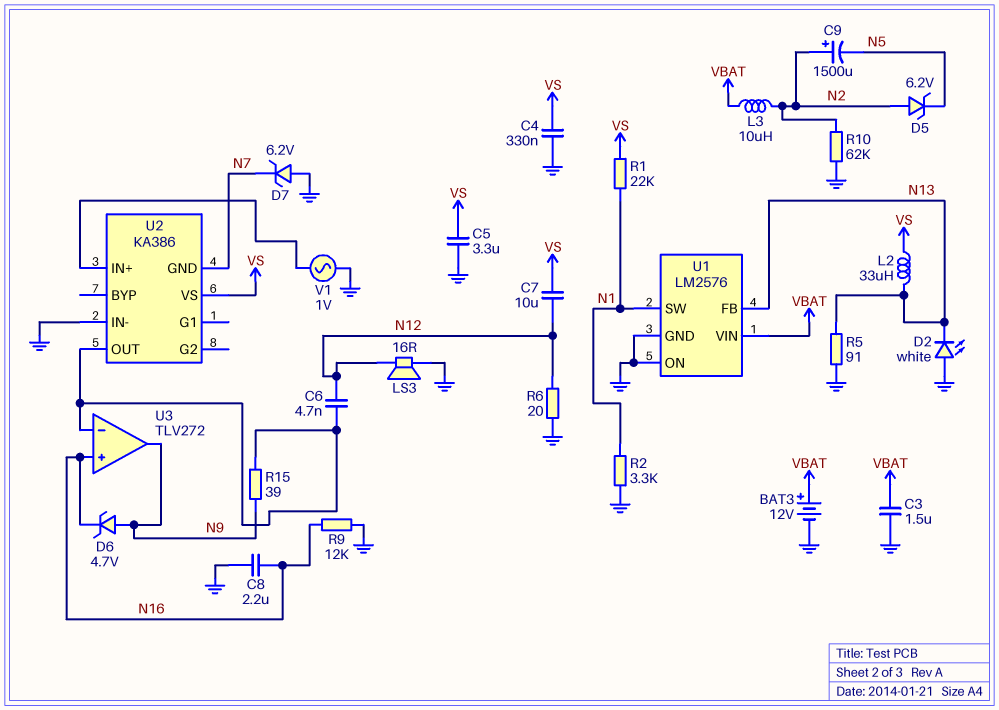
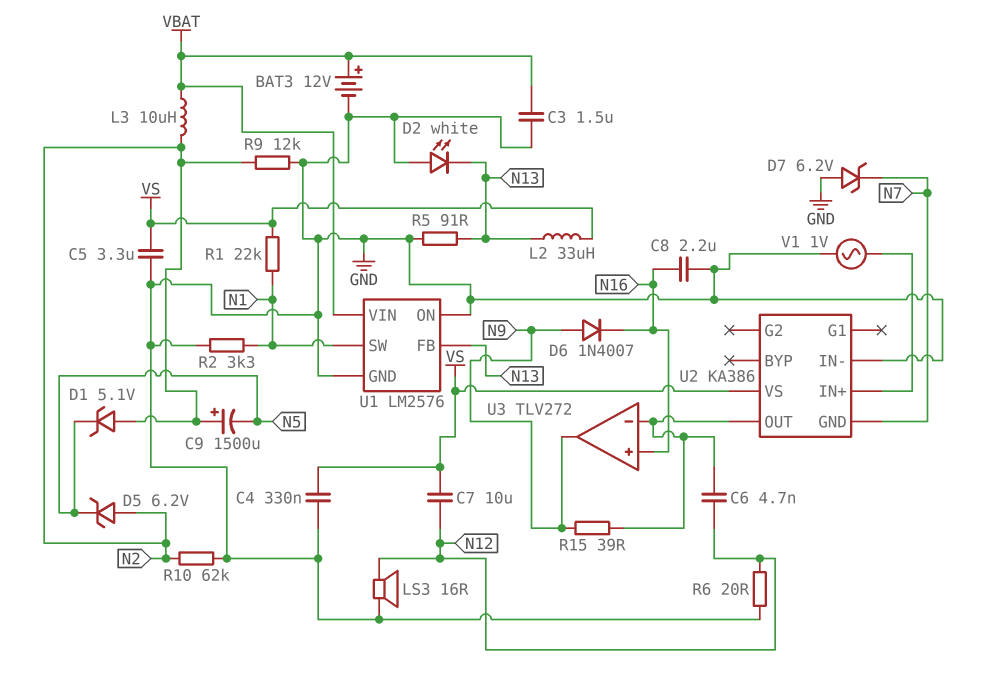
D1: none -> zener 5.1V (A N2, K N5)
D6: zener 4.7V (A N9, K N16) -> diode 1N4007 (A N9, K N16)
R9: 12k (GND, N16) -> 12k (GND, N2)

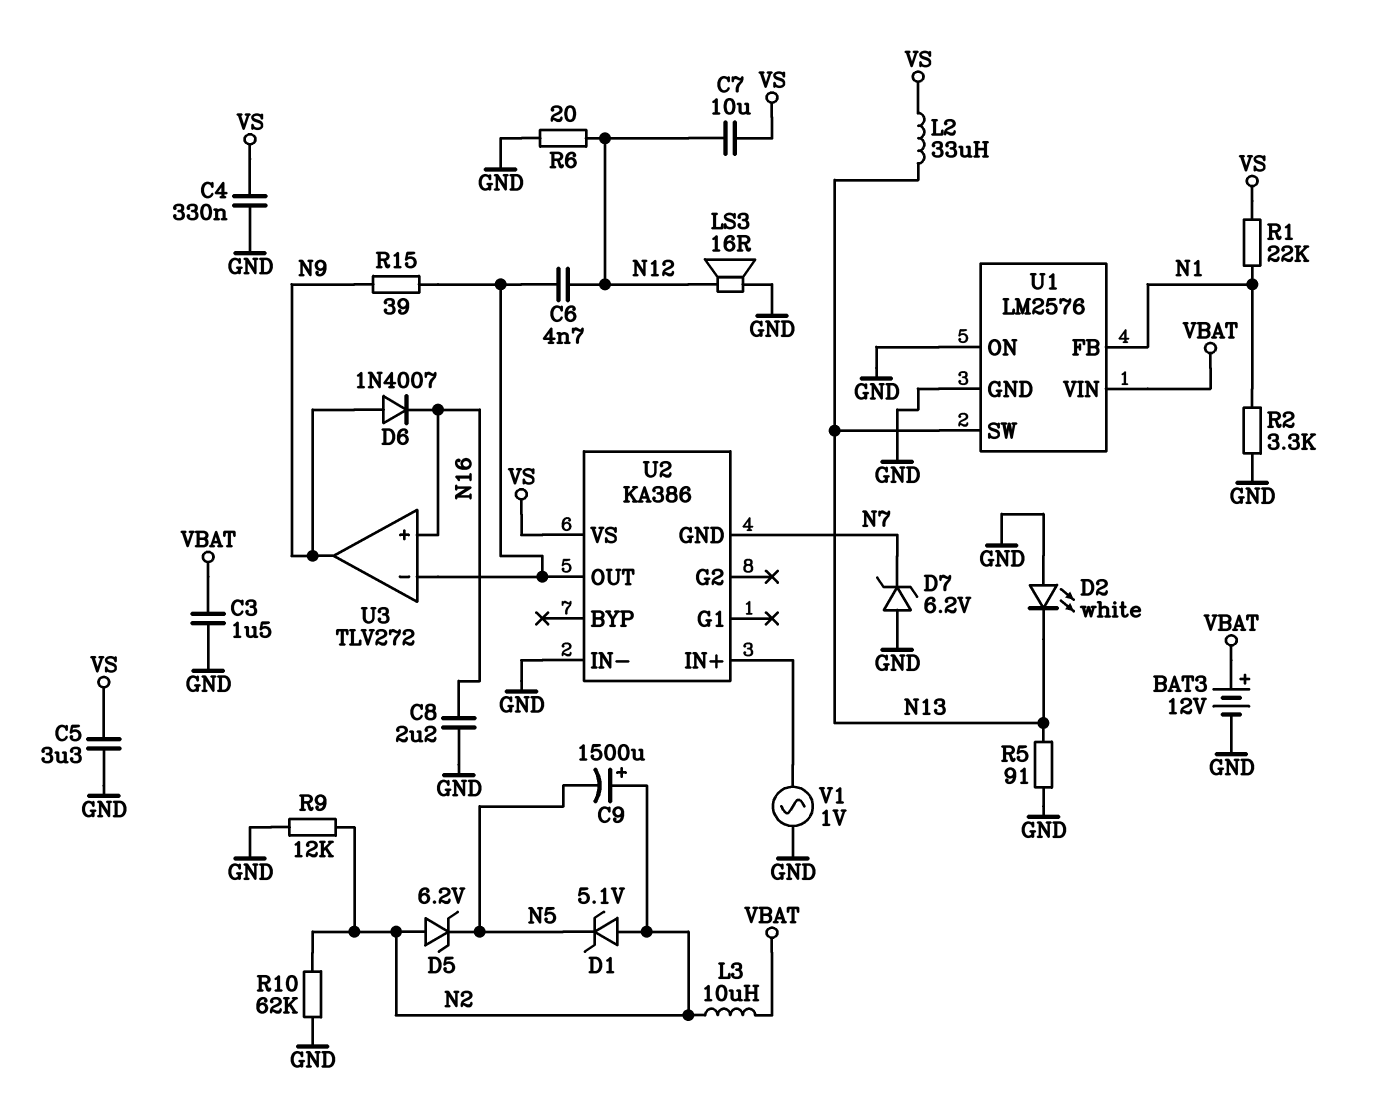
U1 pin FB: N13 -> N1
U1 pin SW: N1 -> N13

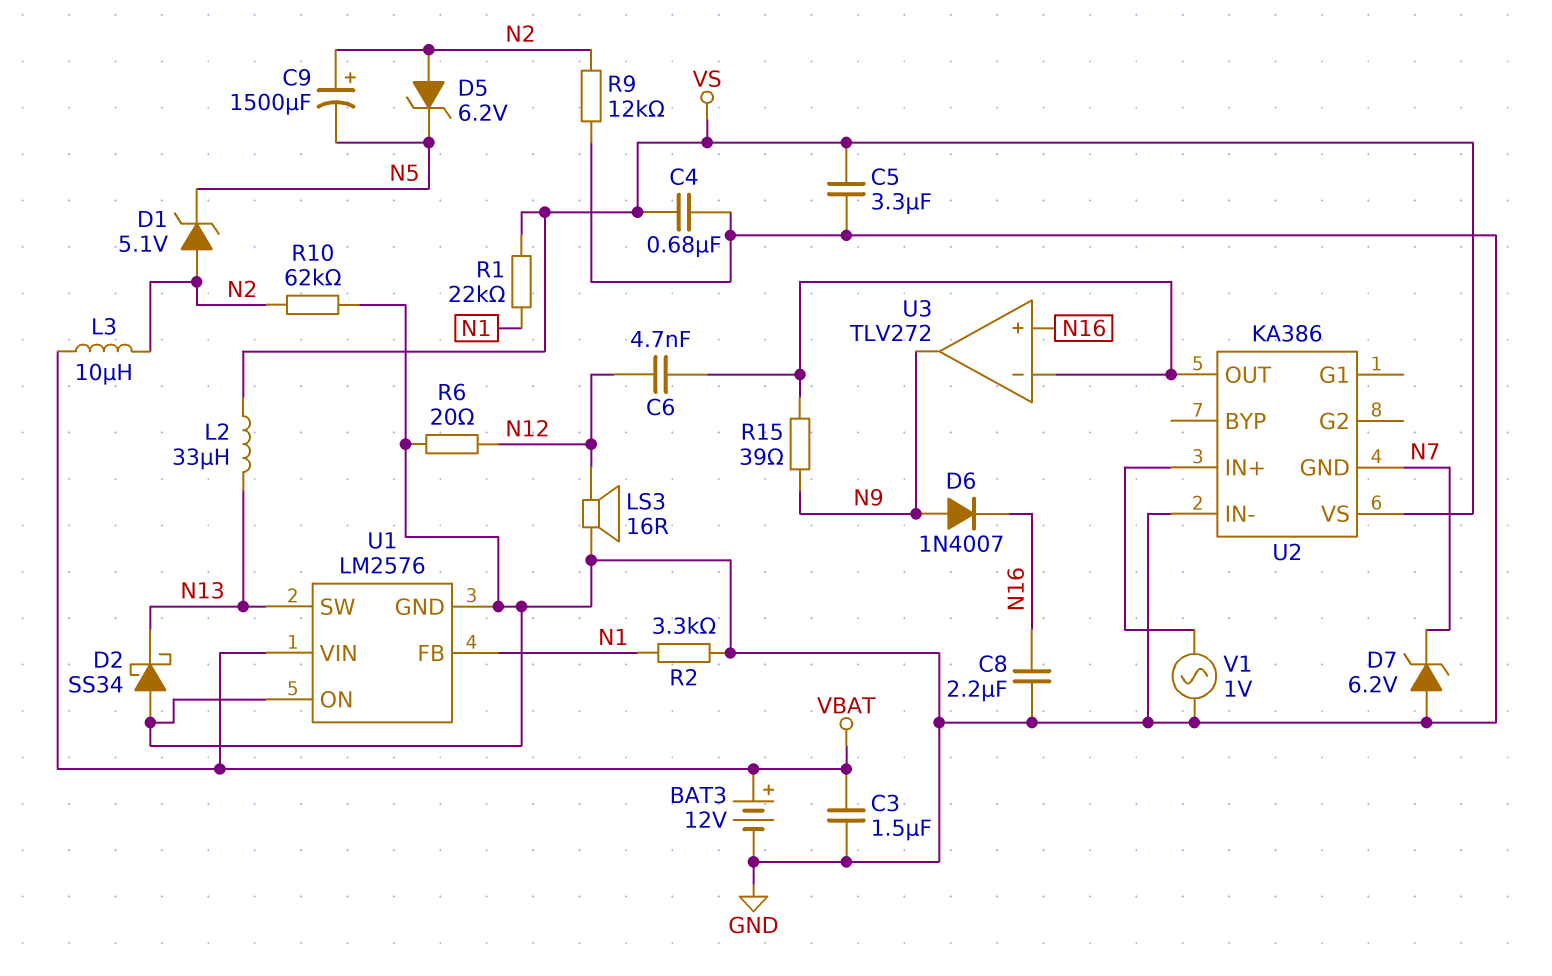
C4: 330nF (GND, VS) -> 680nF (GND, VS)
C7: 10uF (N12, VS) -> none
D2: LED white (A GND, K N13) -> schottky SS34 (A GND, K N13)
R5: 91 (GND, N13) -> none

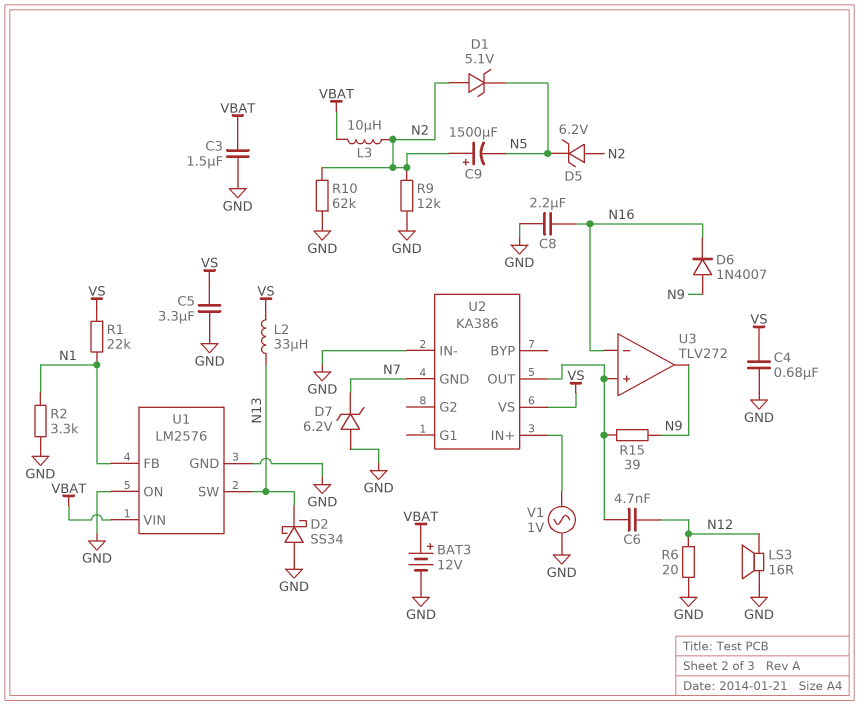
U3 pin in+: N16 -> U2/OUT
U3 pin in-: U2/OUT -> N16

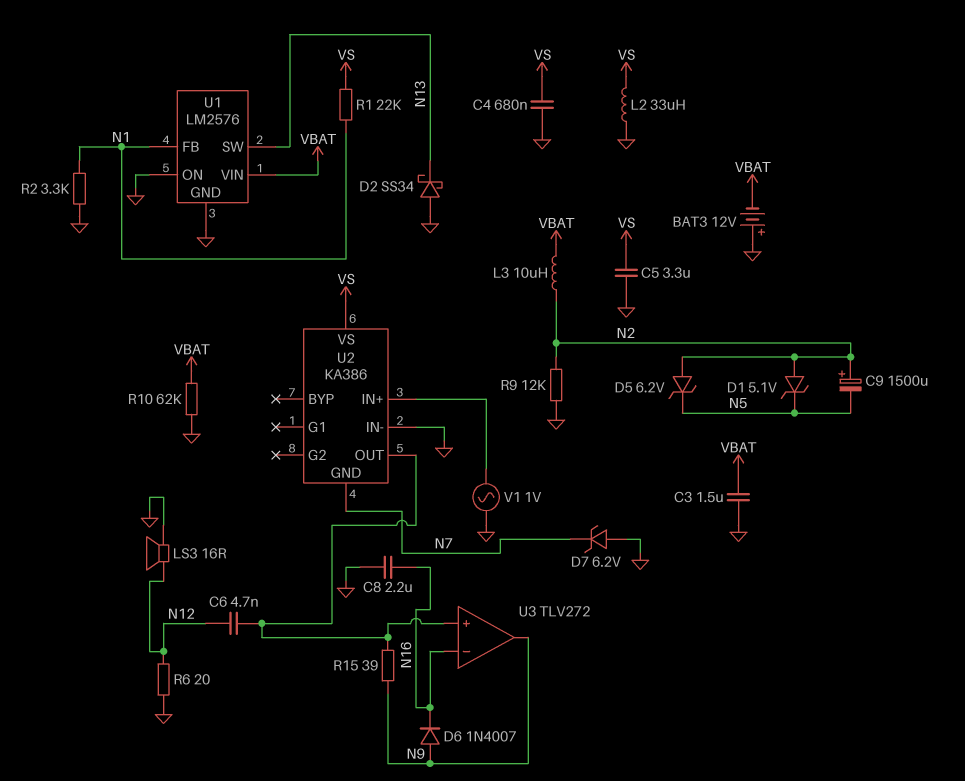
BAT3: 12V (plus VBAT, minus GND) -> 12V (plus GND, minus VBAT)
L2: 33uH (N13, VS) -> 33uH (GND, VS)
R10: 62k (GND, N2) -> 62k (GND, VBAT)

